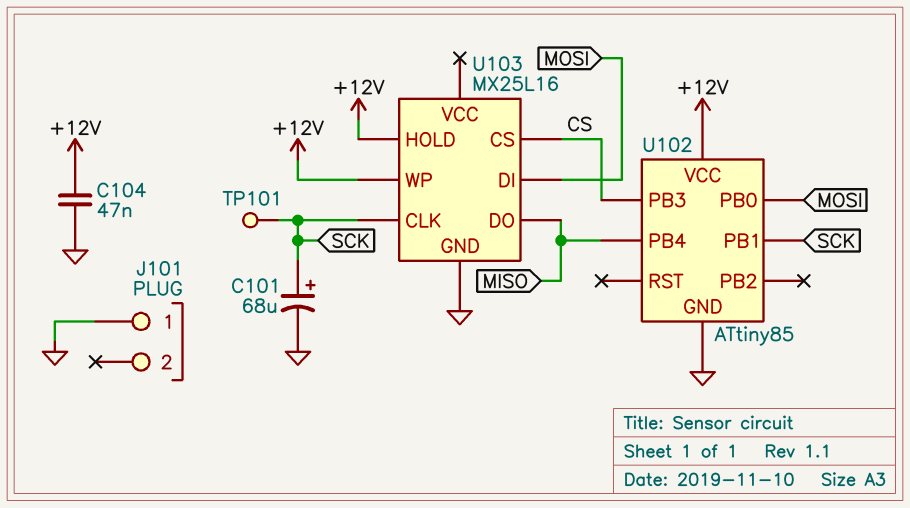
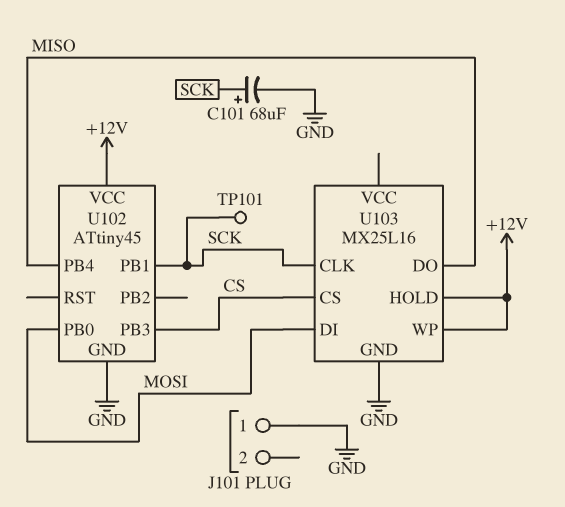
C104: 47nF (+12V, GND) -> none
U102: ATtiny85 -> ATtiny45

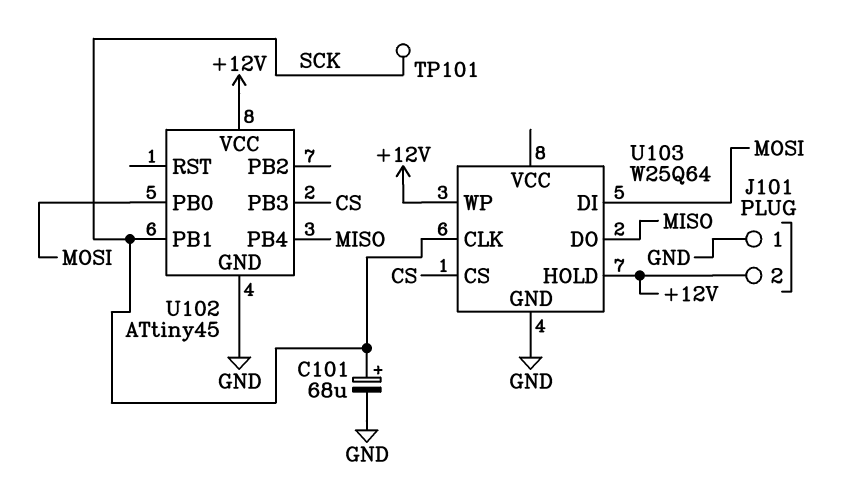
J101 pin 2: none -> +12V
U103: MX25L16 -> W25Q64

